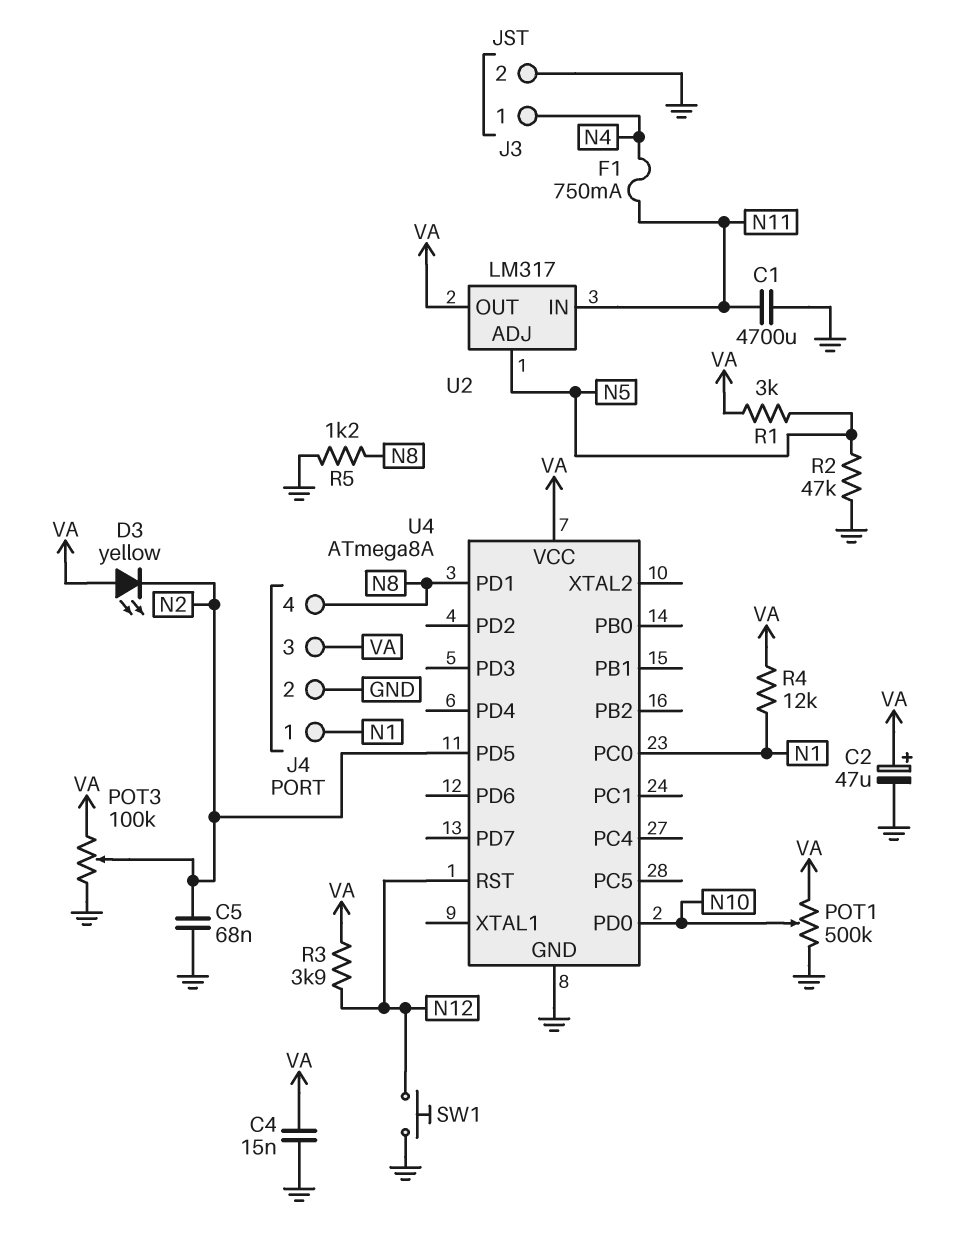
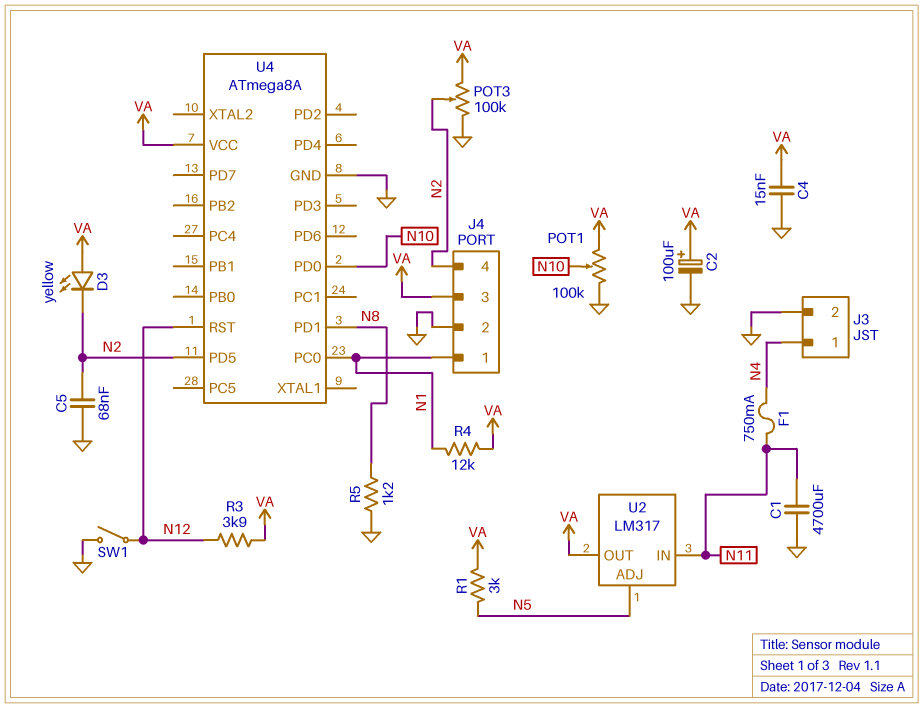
C2: 47uF (plus VA, minus GND) -> 100uF (plus VA, minus GND)
J4 pin 4: N8 -> N2
POT1: 500k (GND, VA, wiper N10) -> 100k (GND, VA, wiper N10)
R2: 47k (GND, N5) -> none
SW1: button (GND, N12) -> switch (GND, N12)

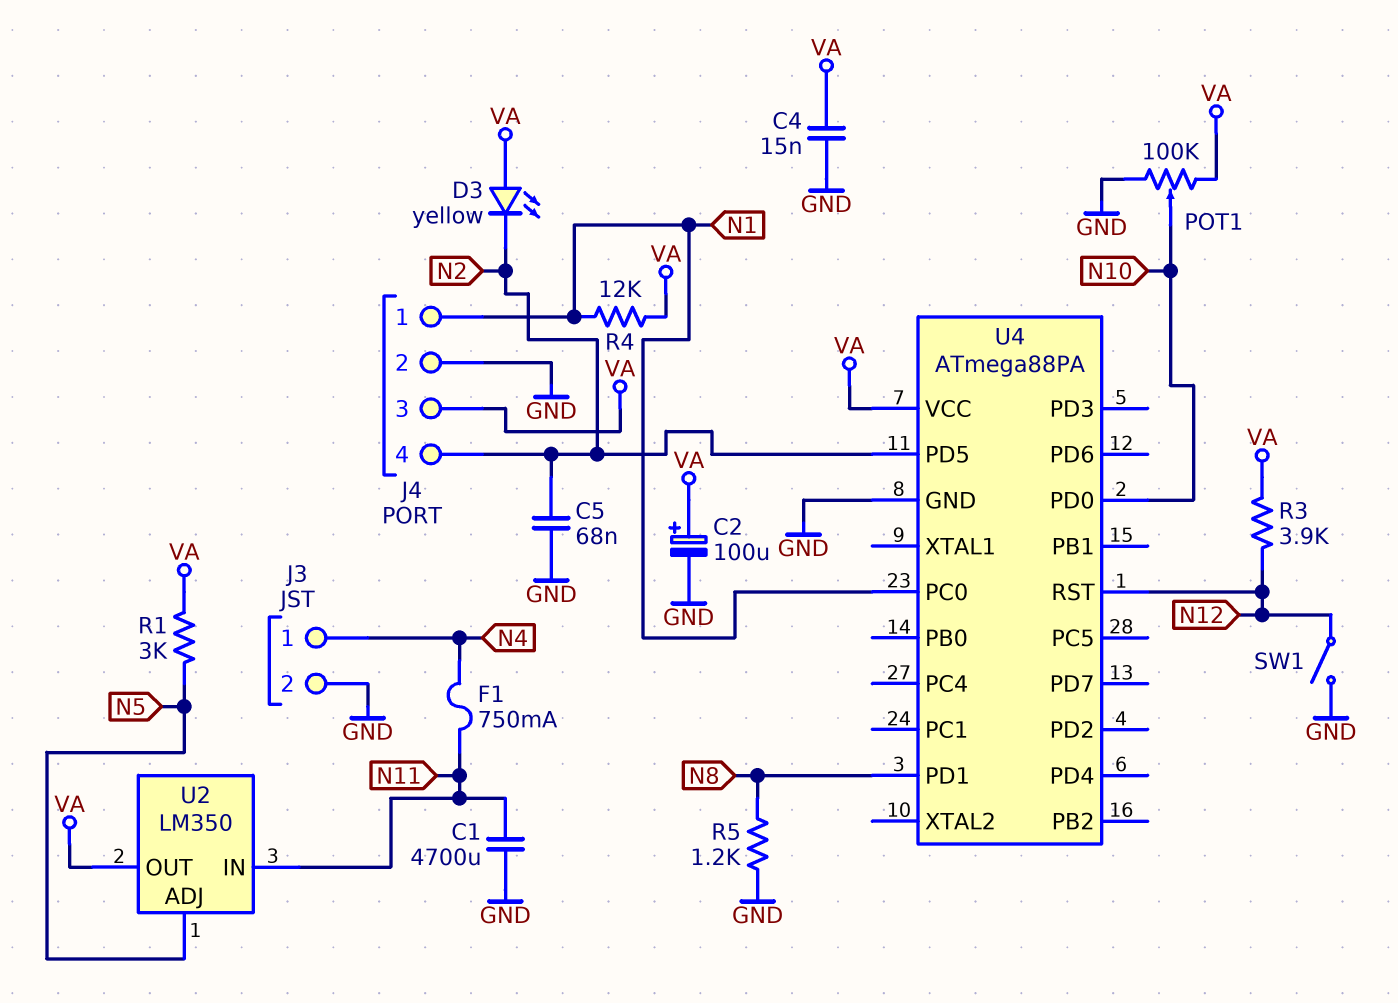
POT3: 100k (GND, VA, wiper N2) -> none
U2: LM317 -> LM350
U4: ATmega8A -> ATmega88PA

